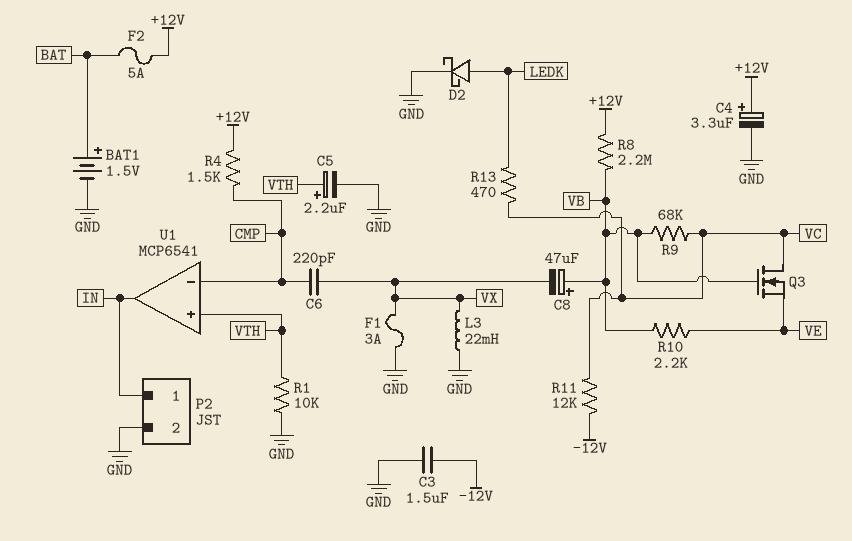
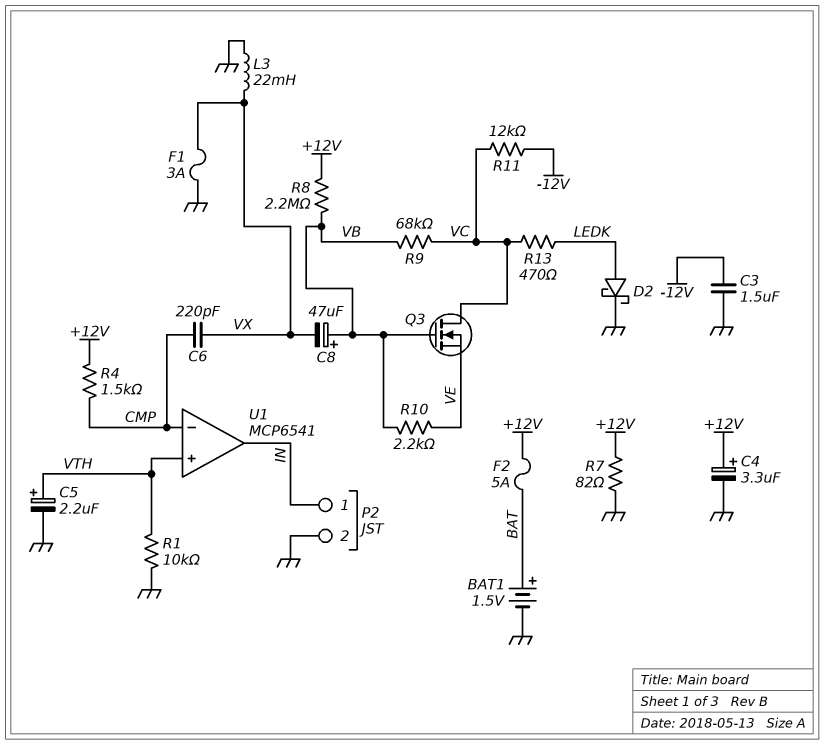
R7: none -> 82 (+12V, GND)

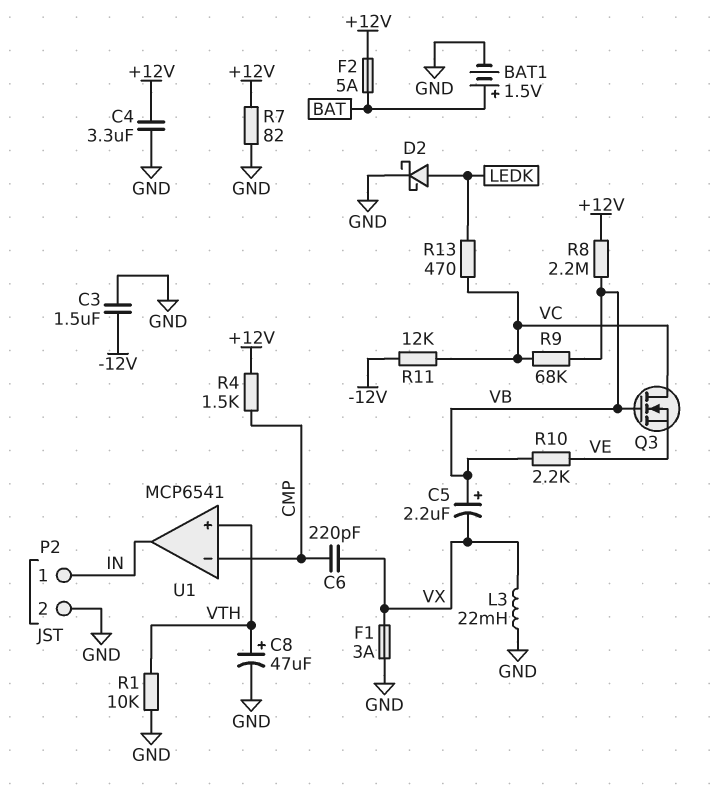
C4: 3.3uF (plus +12V, minus GND) -> 3.3uF (+12V, GND)
C5: 2.2uF (plus VTH, minus GND) -> 2.2uF (plus VB, minus VX)
C8: 47uF (plus VB, minus VX) -> 47uF (plus VTH, minus GND)

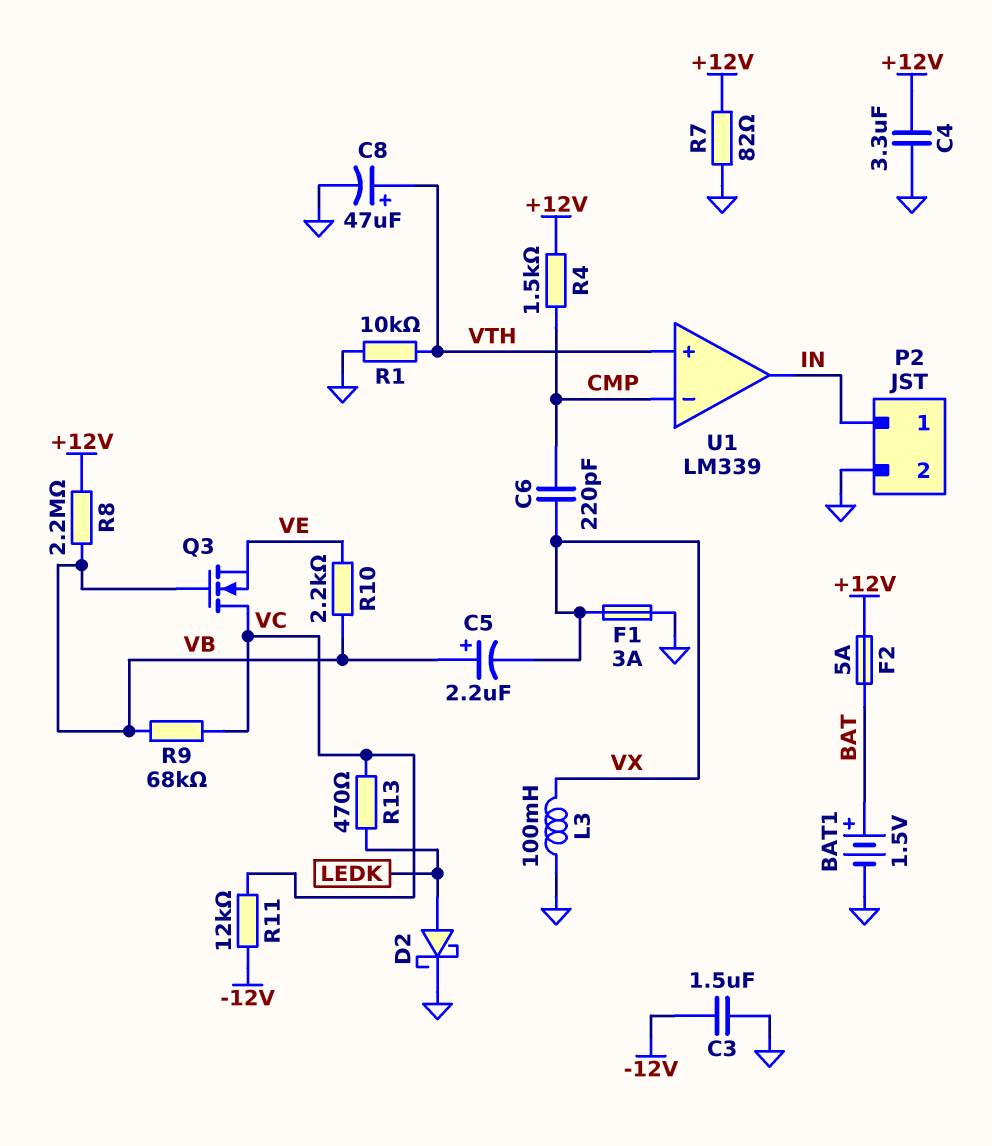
L3: 22mH (GND, VX) -> 100mH (GND, VX)
U1: MCP6541 -> LM339

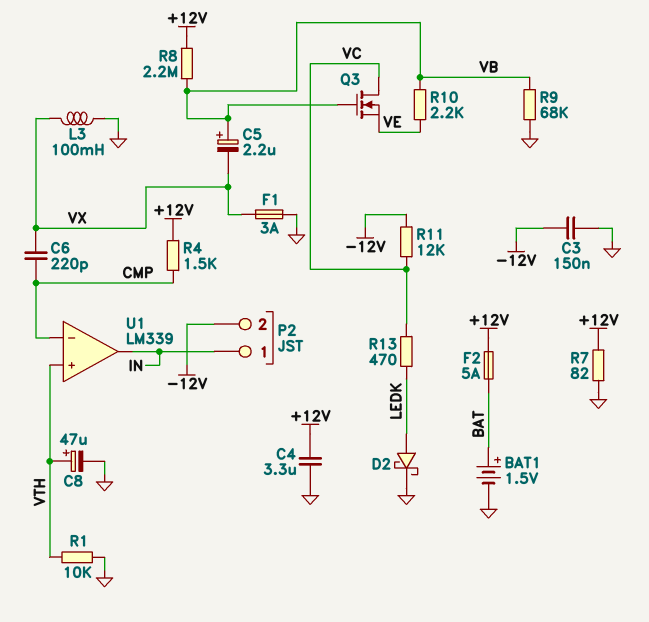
C3: 1.5uF (-12V, GND) -> 150nF (-12V, GND)
P2 pin 2: GND -> -12V
R9: 68k (VB, VC) -> 68k (GND, VB)

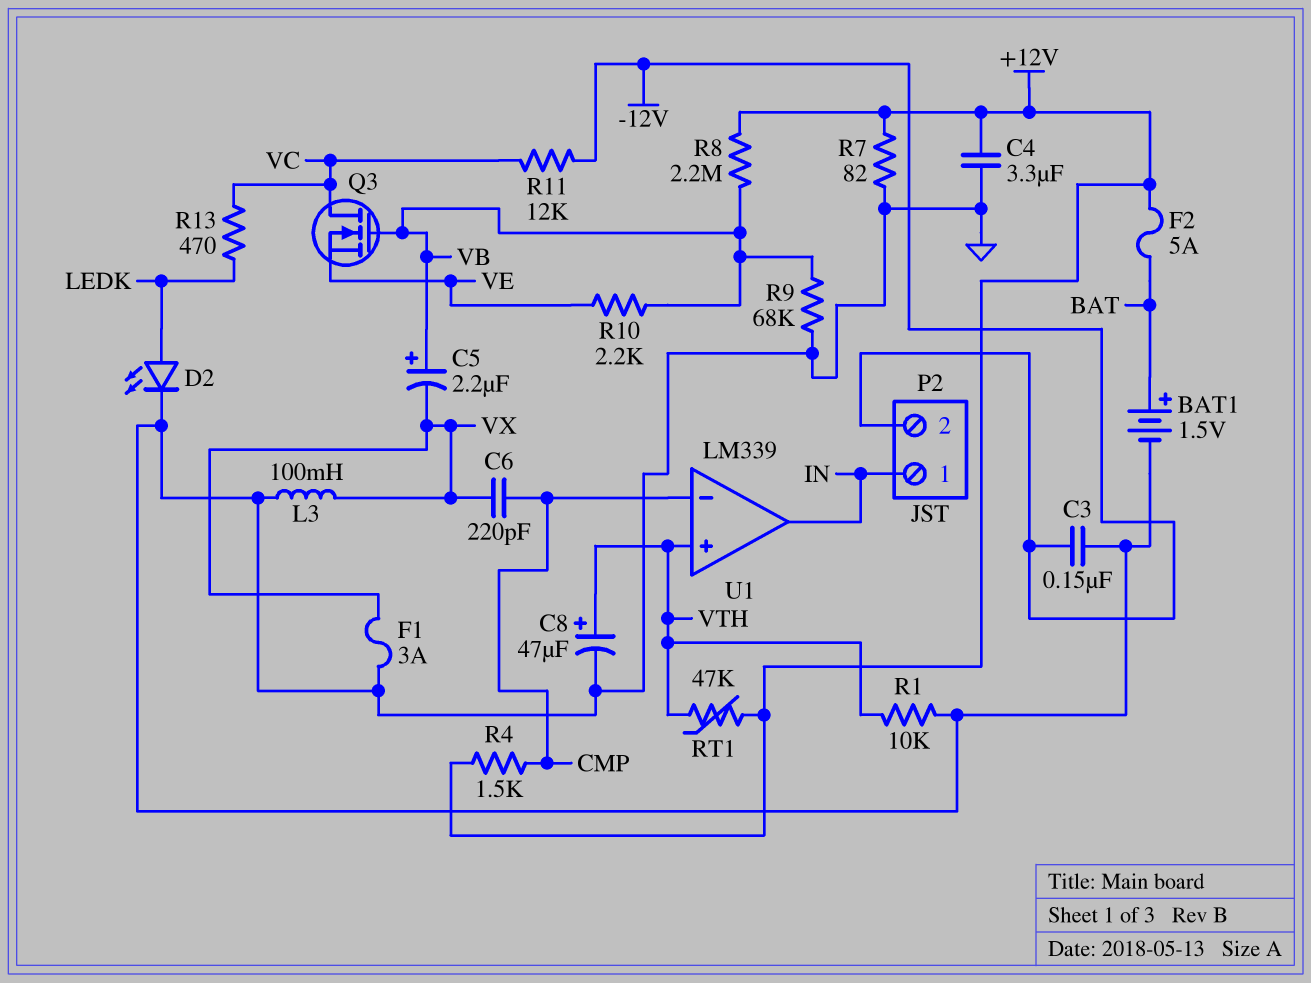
D2: schottky (A LEDK, K GND) -> LED (A LEDK, K GND)
RT1: none -> 47k (+12V, VTH)

